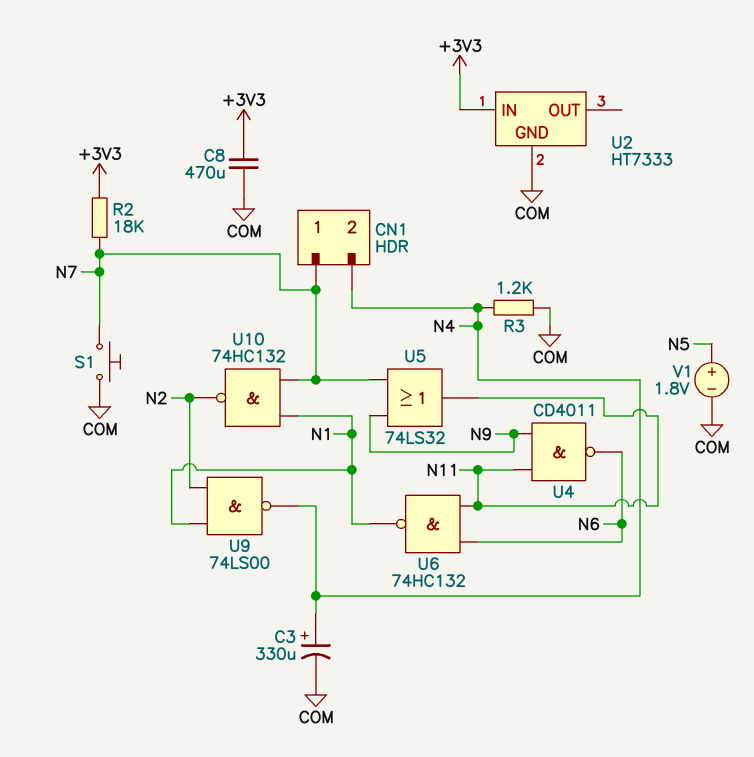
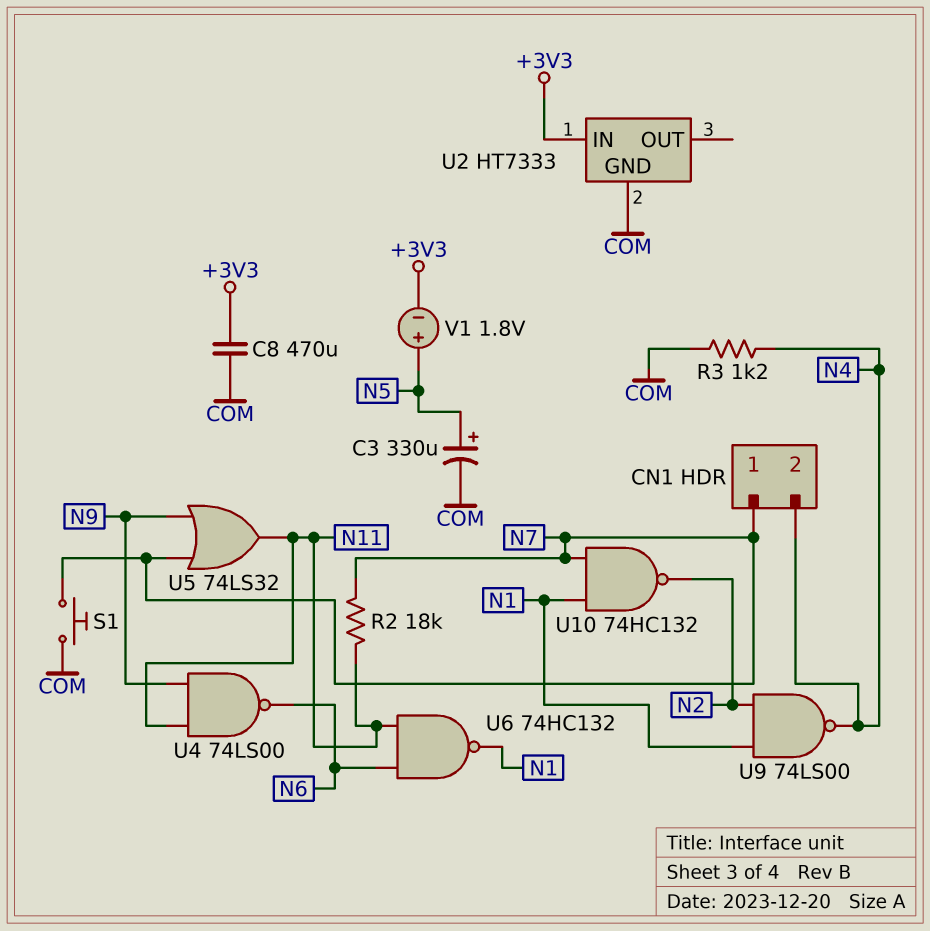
C3: 330uF (plus N4, minus COM) -> 330uF (plus N5, minus COM)
R2: 18k (+3V3, N7) -> 18k (N7, N11)
U4: NAND CD4011 (in N9, in N11, out N6) -> NAND 74LS00 (in N9, in N11, out N6)
V1: 1.8V (plus N5, minus COM) -> 1.8V (plus N5, minus +3V3)

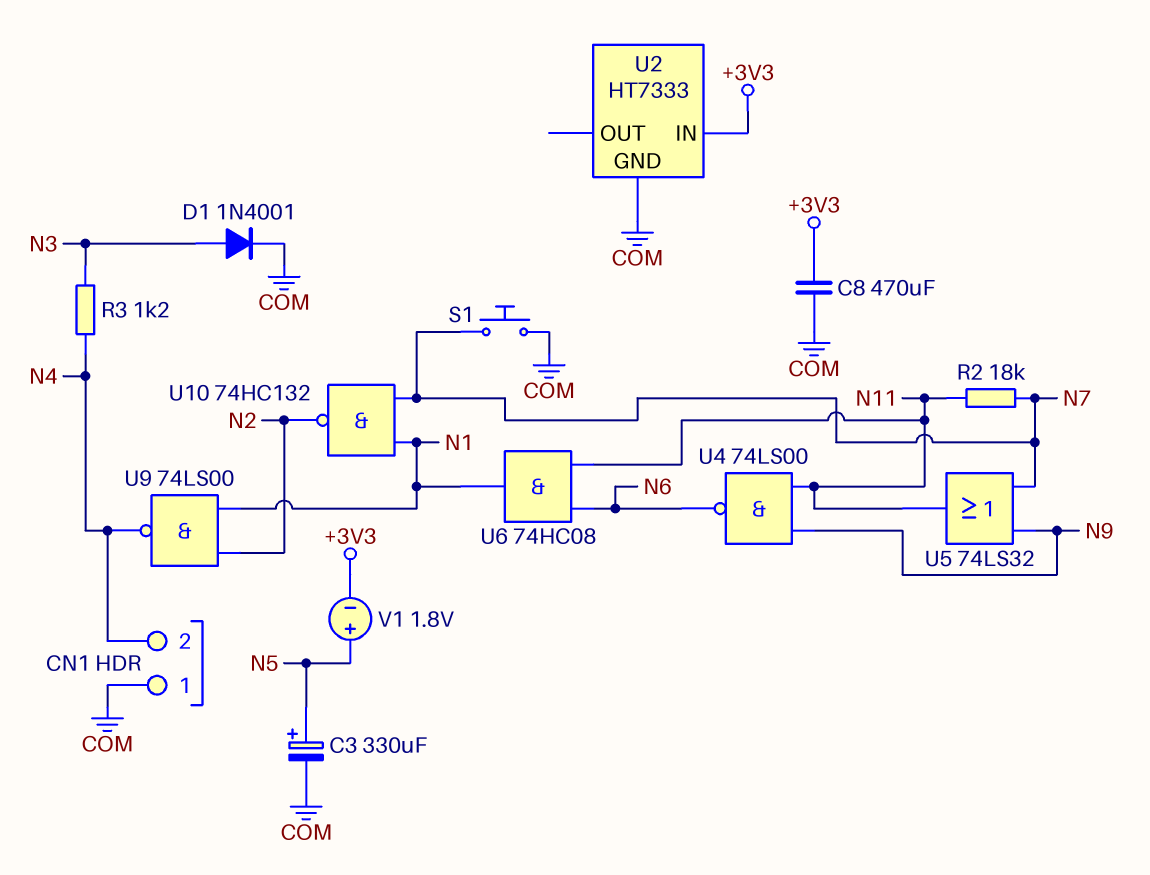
CN1 pin 1: N7 -> COM
D1: none -> diode 1N4001 (A N3, K COM)
R3: 1.2k (COM, N4) -> 1.2k (N3, N4)
U6: NAND 74HC132 (in N6, in N11, out N1) -> AND 74HC08 (in N6, in N11, out N1)

